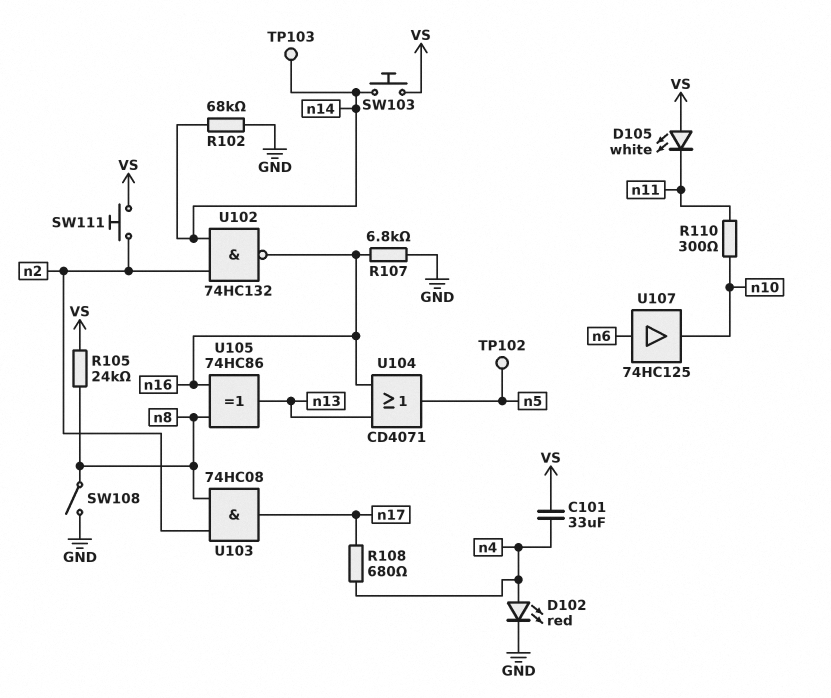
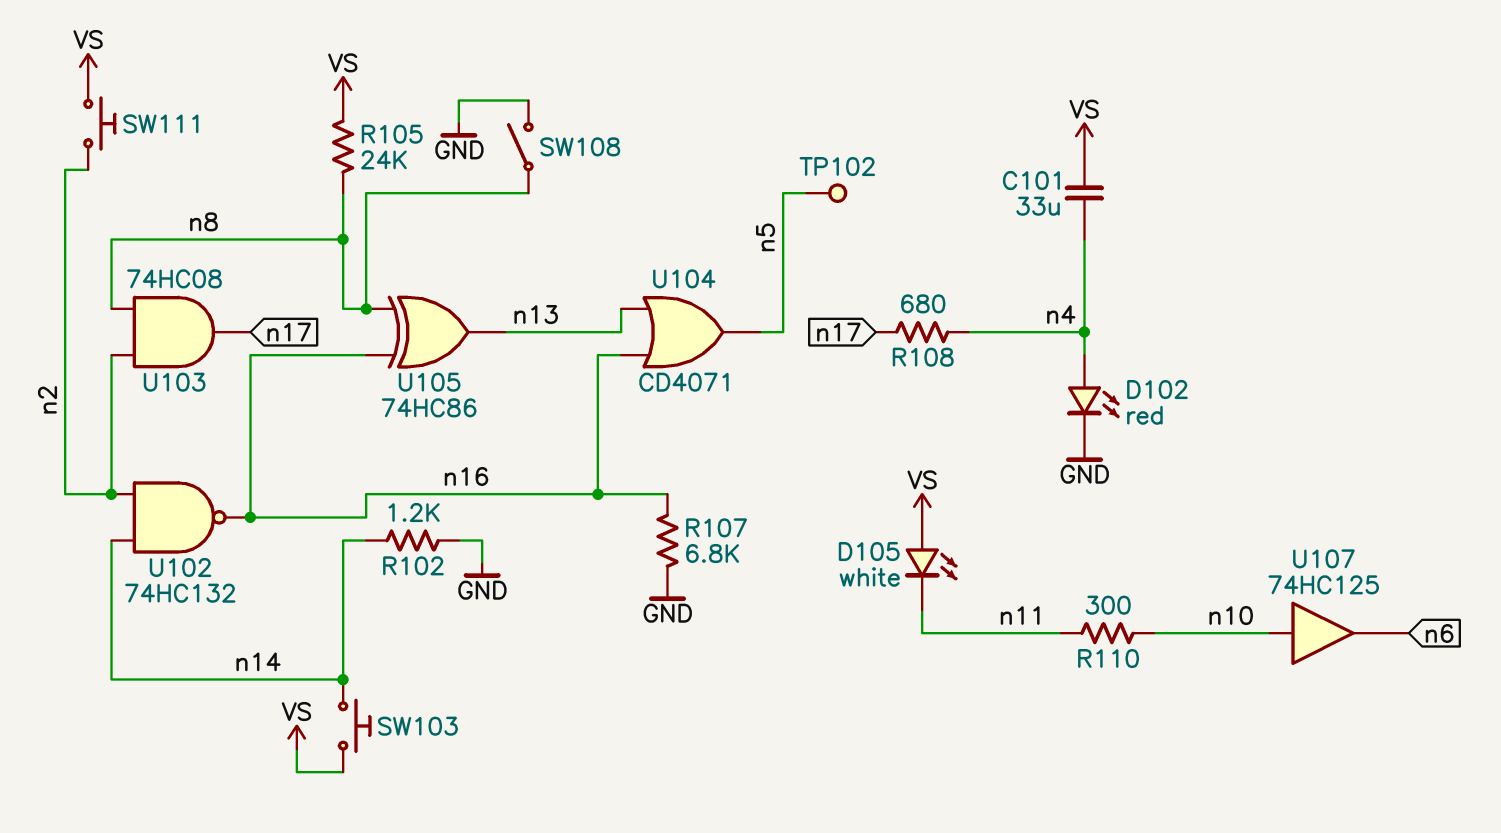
R102: 68k (GND, n14) -> 1.2k (GND, n14)
TP103: test point (n14) -> none
U107: buffer 74HC125 (in n6, out n10) -> buffer 74HC125 (in n10, out n6)

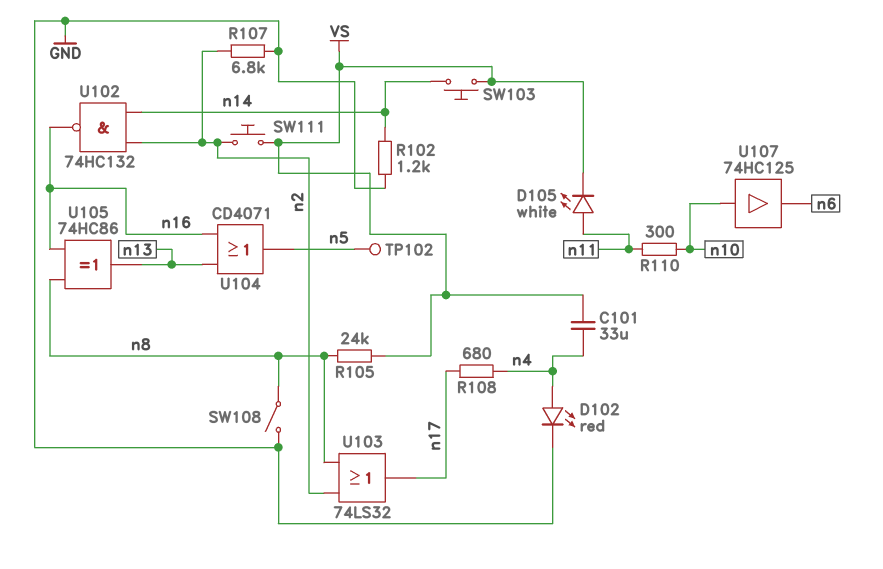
D105: LED white (A VS, K n11) -> LED white (A n11, K VS)
R107: 6.8k (GND, n16) -> 6.8k (GND, n2)
U103: AND 74HC08 (in n2, in n8, out n17) -> OR 74LS32 (in n2, in n8, out n17)

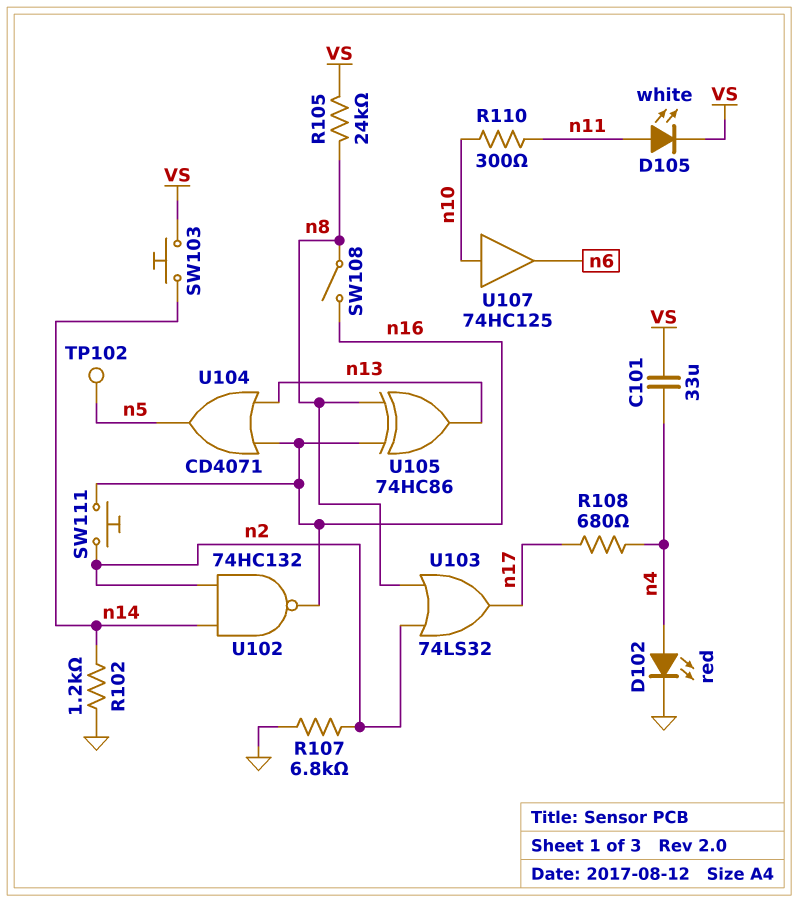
SW108: switch (GND, n8) -> switch (n8, n16)
SW111: button (VS, n2) -> button (n2, n16)

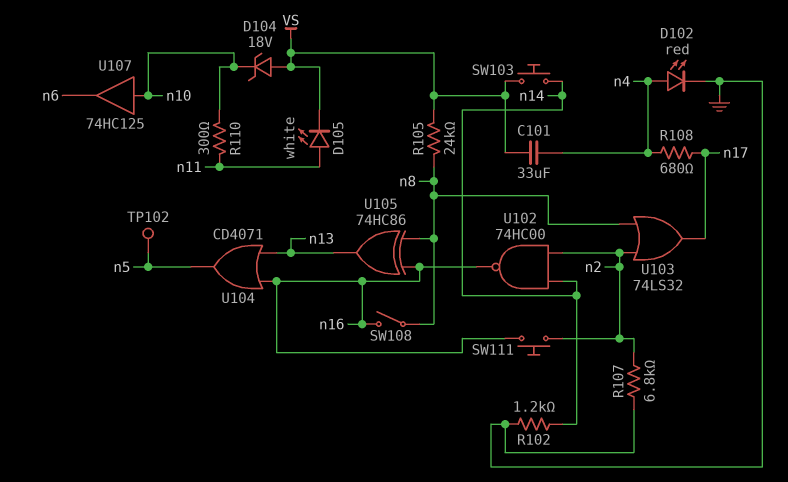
D104: none -> zener 18V (A VS, K n10)
U102: NAND 74HC132 (in n2, in n14, out n16) -> NAND 74HC00 (in n2, in n14, out n16)

